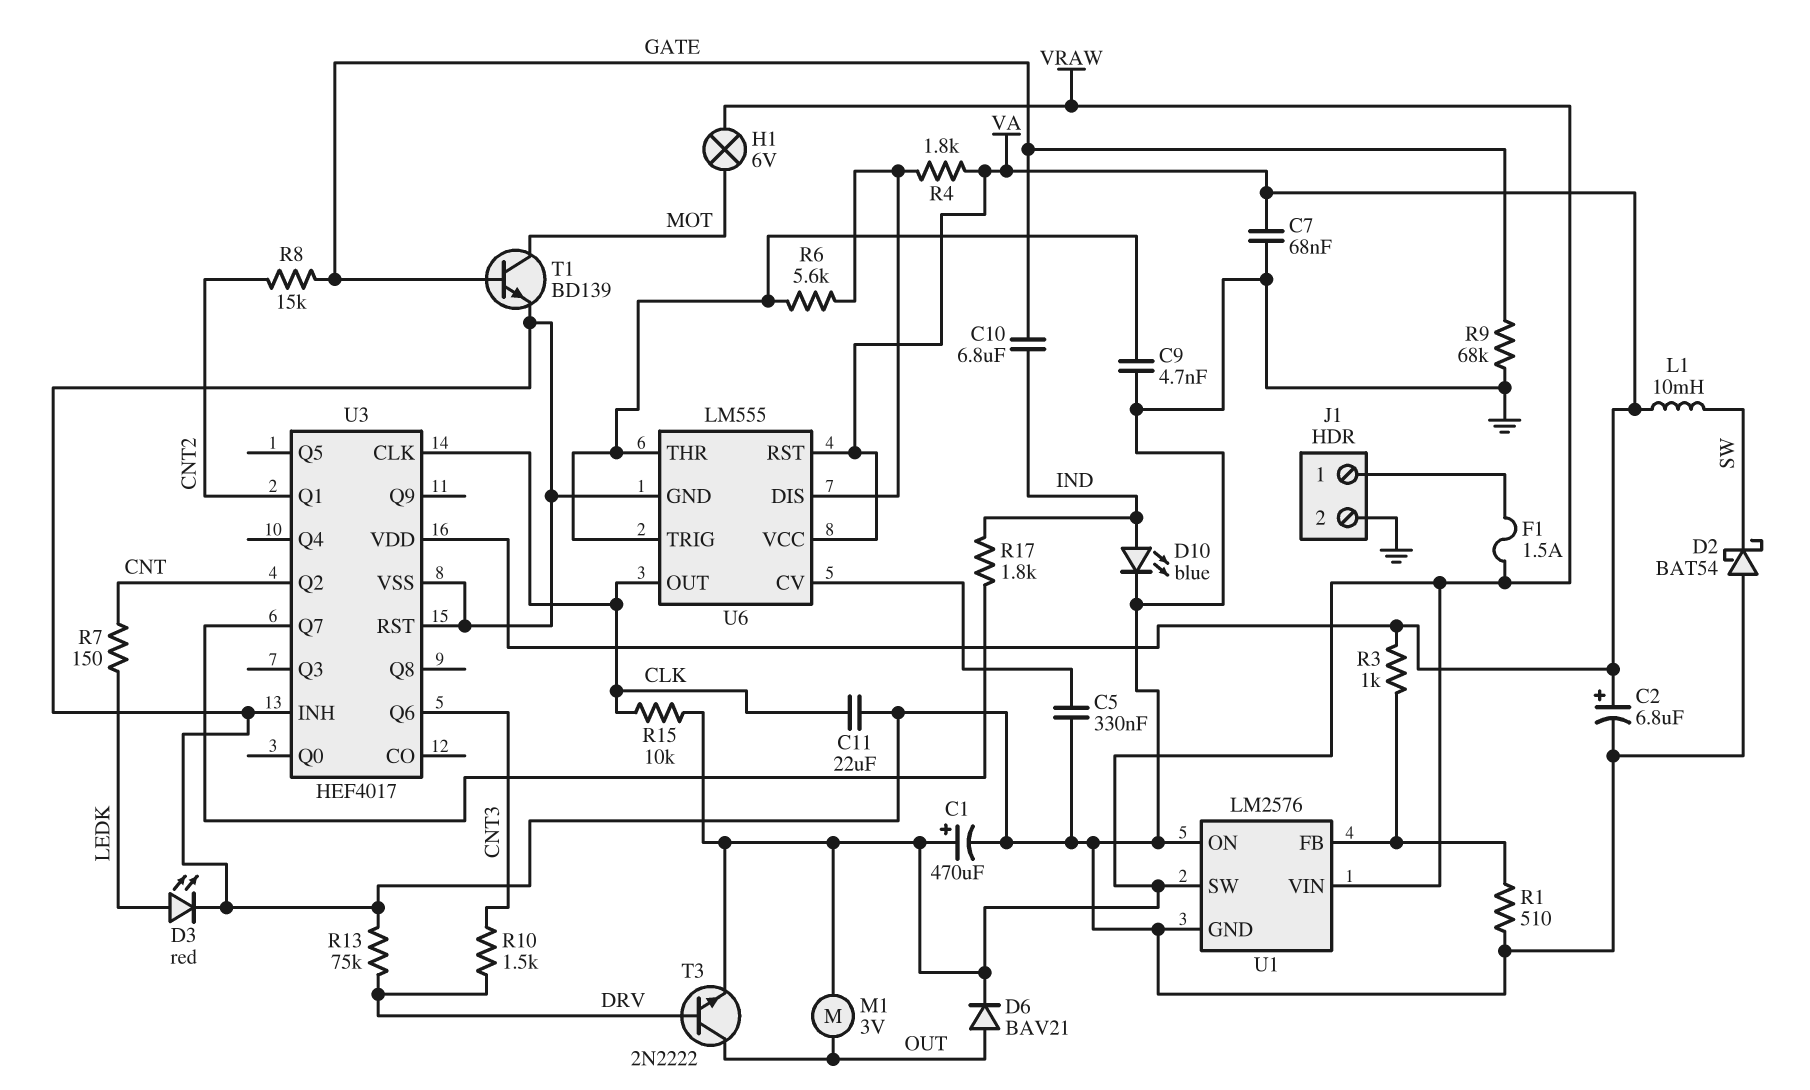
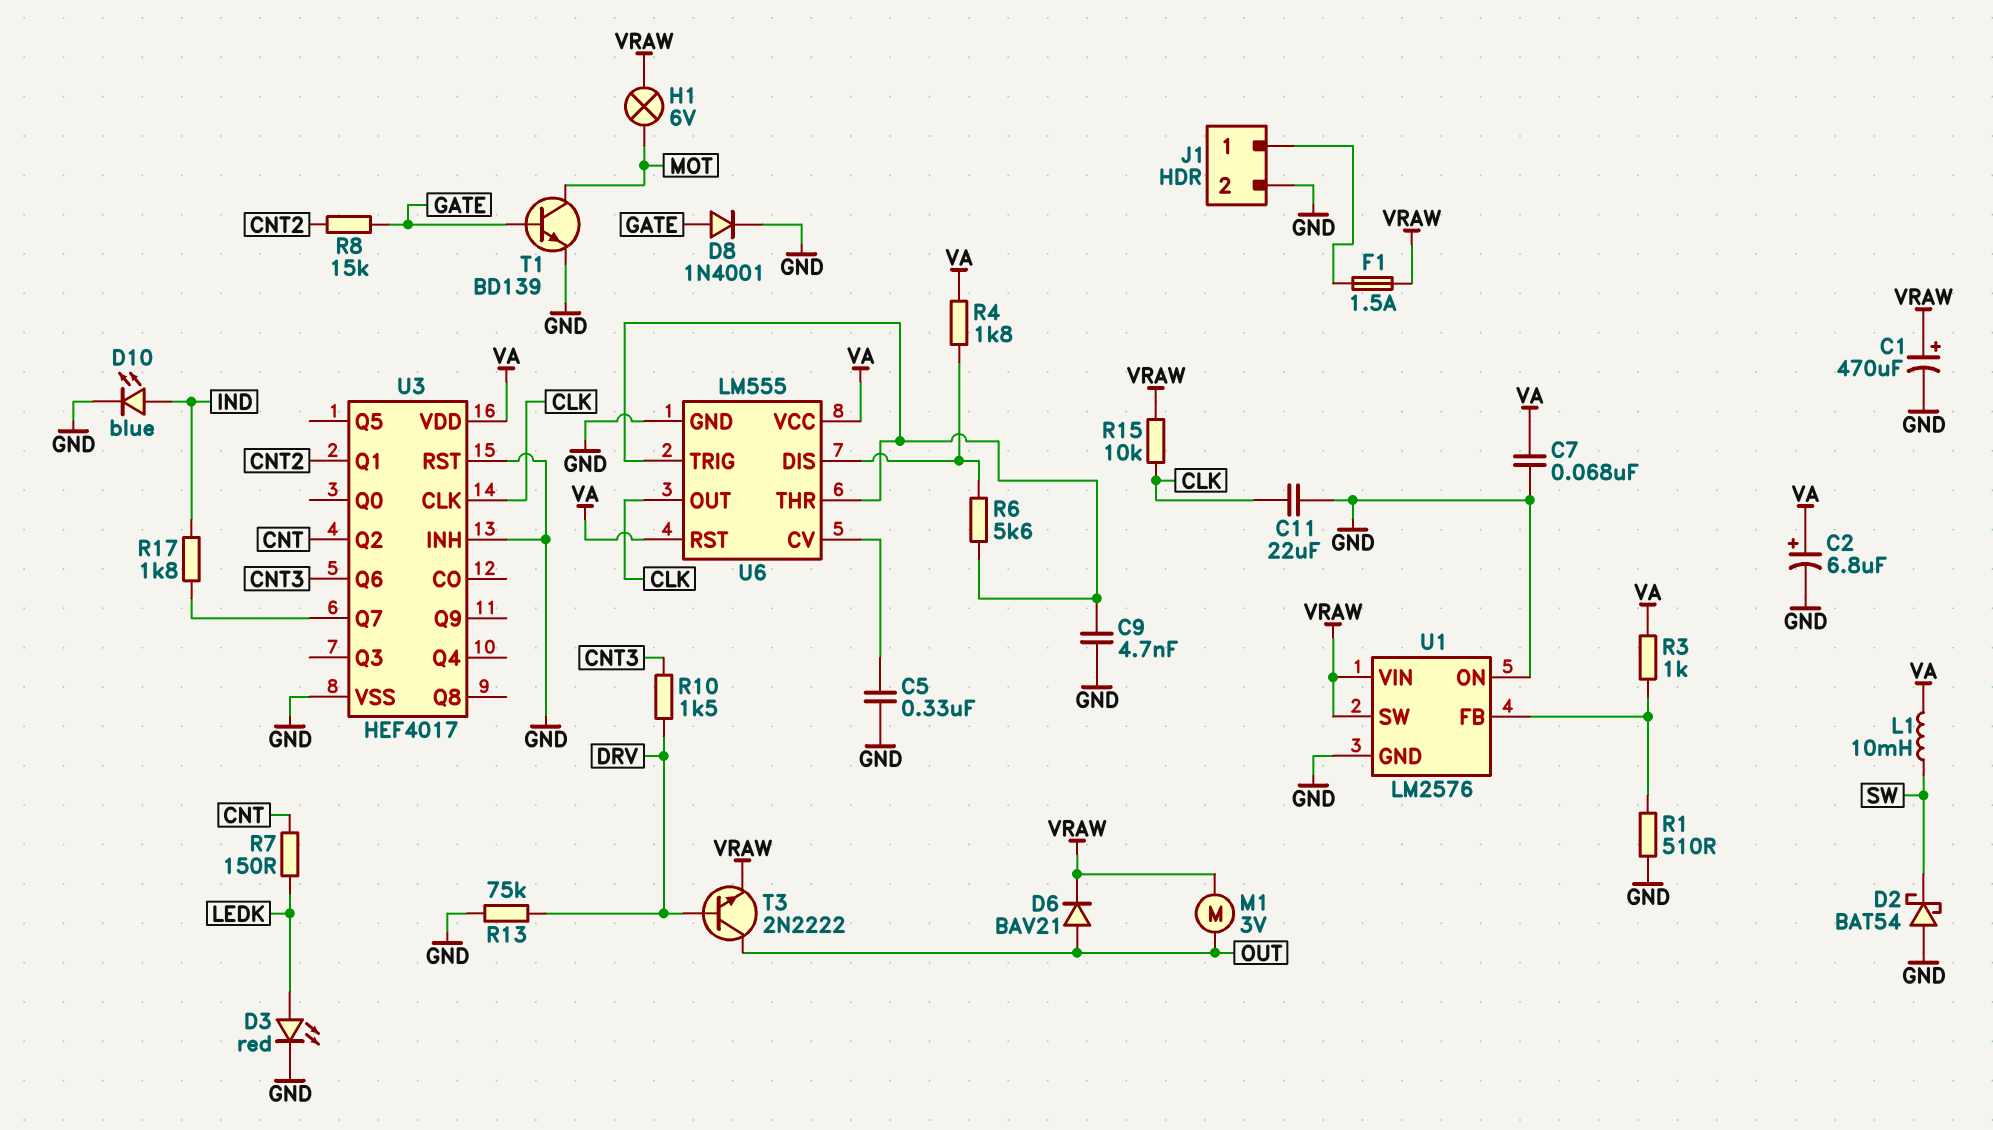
C10: 6.8uF (GATE, IND) -> none
D8: none -> diode 1N4001 (A GATE, K GND)
R9: 68k (GATE, GND) -> none

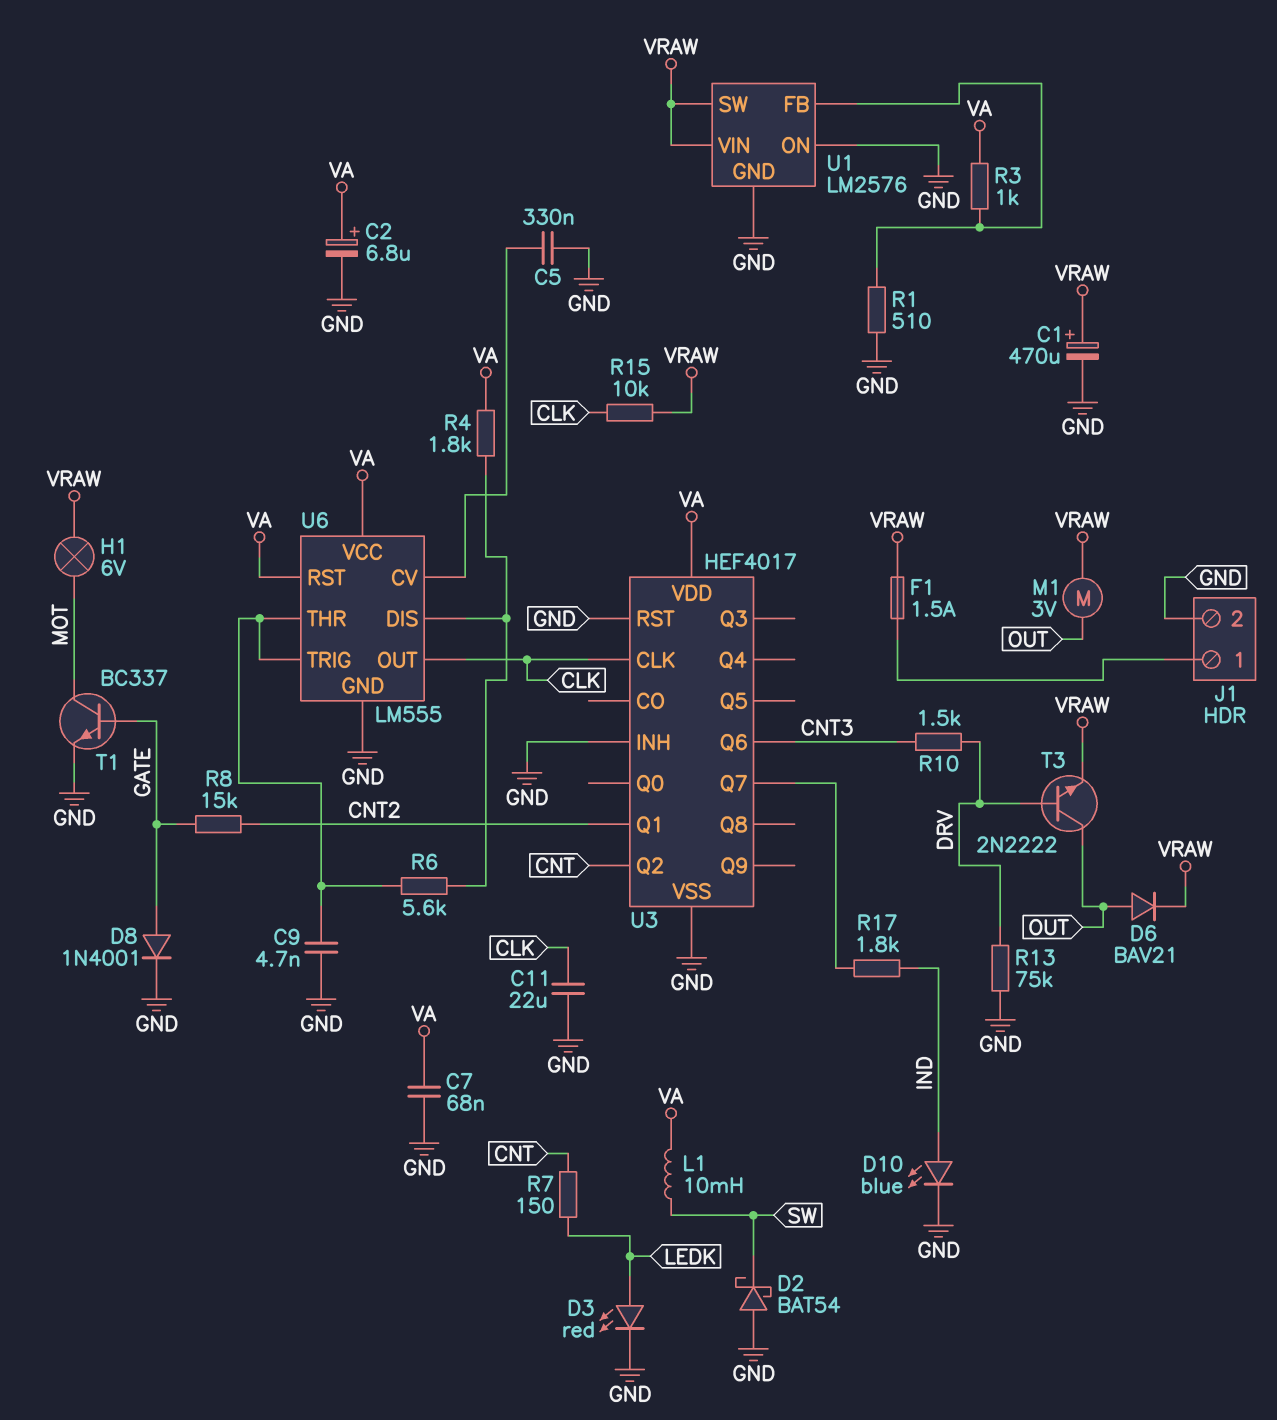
T1: NPN BD139 (B GATE, C MOT, E GND) -> NPN BC337 (B GATE, C MOT, E GND)

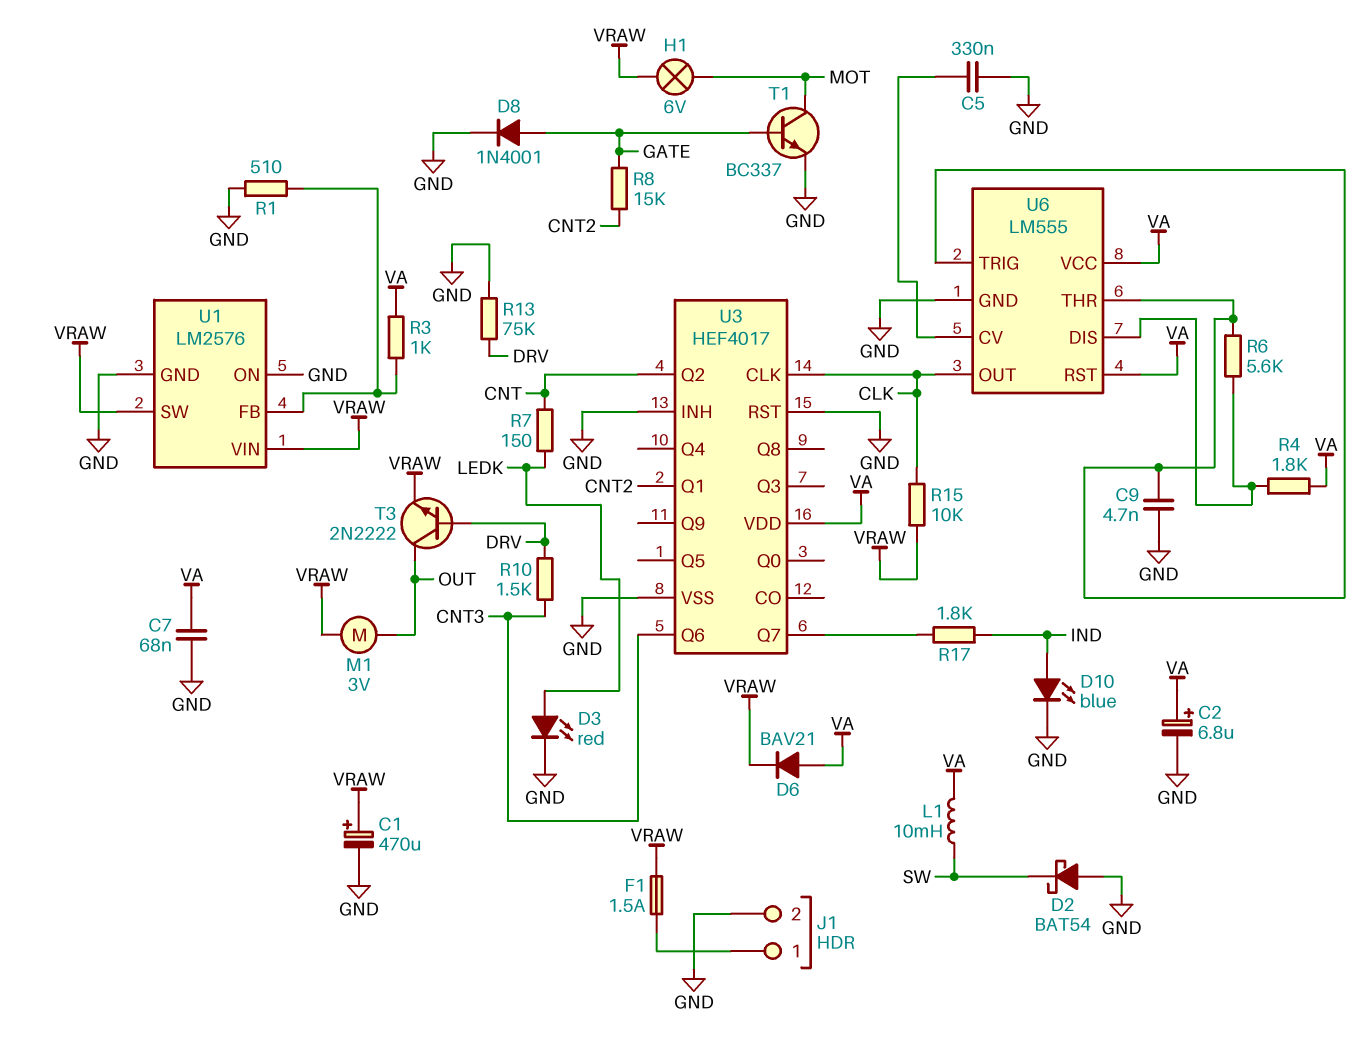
C11: 22uF (CLK, GND) -> none
D6: diode BAV21 (A OUT, K VRAW) -> diode BAV21 (A VA, K VRAW)

